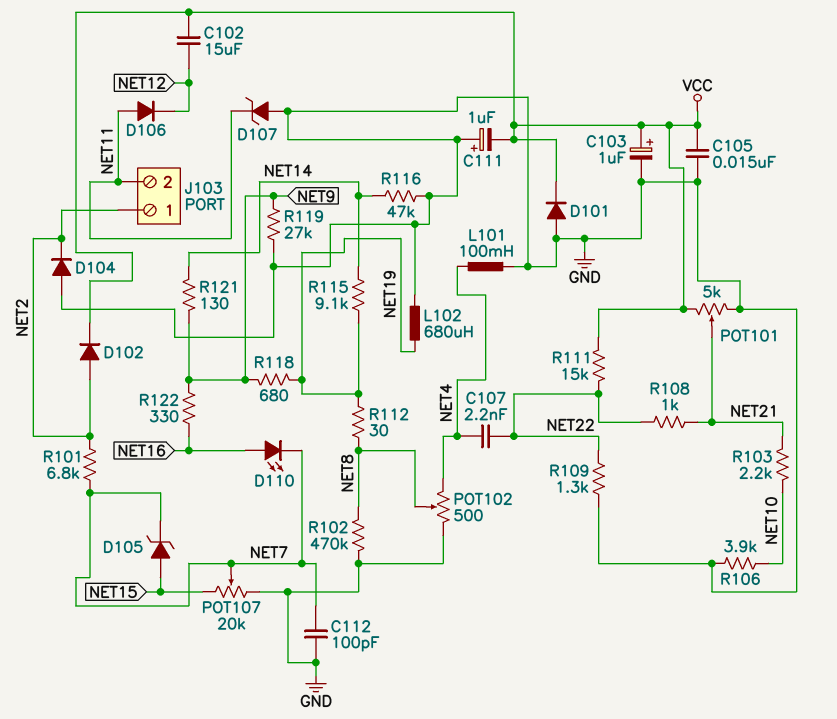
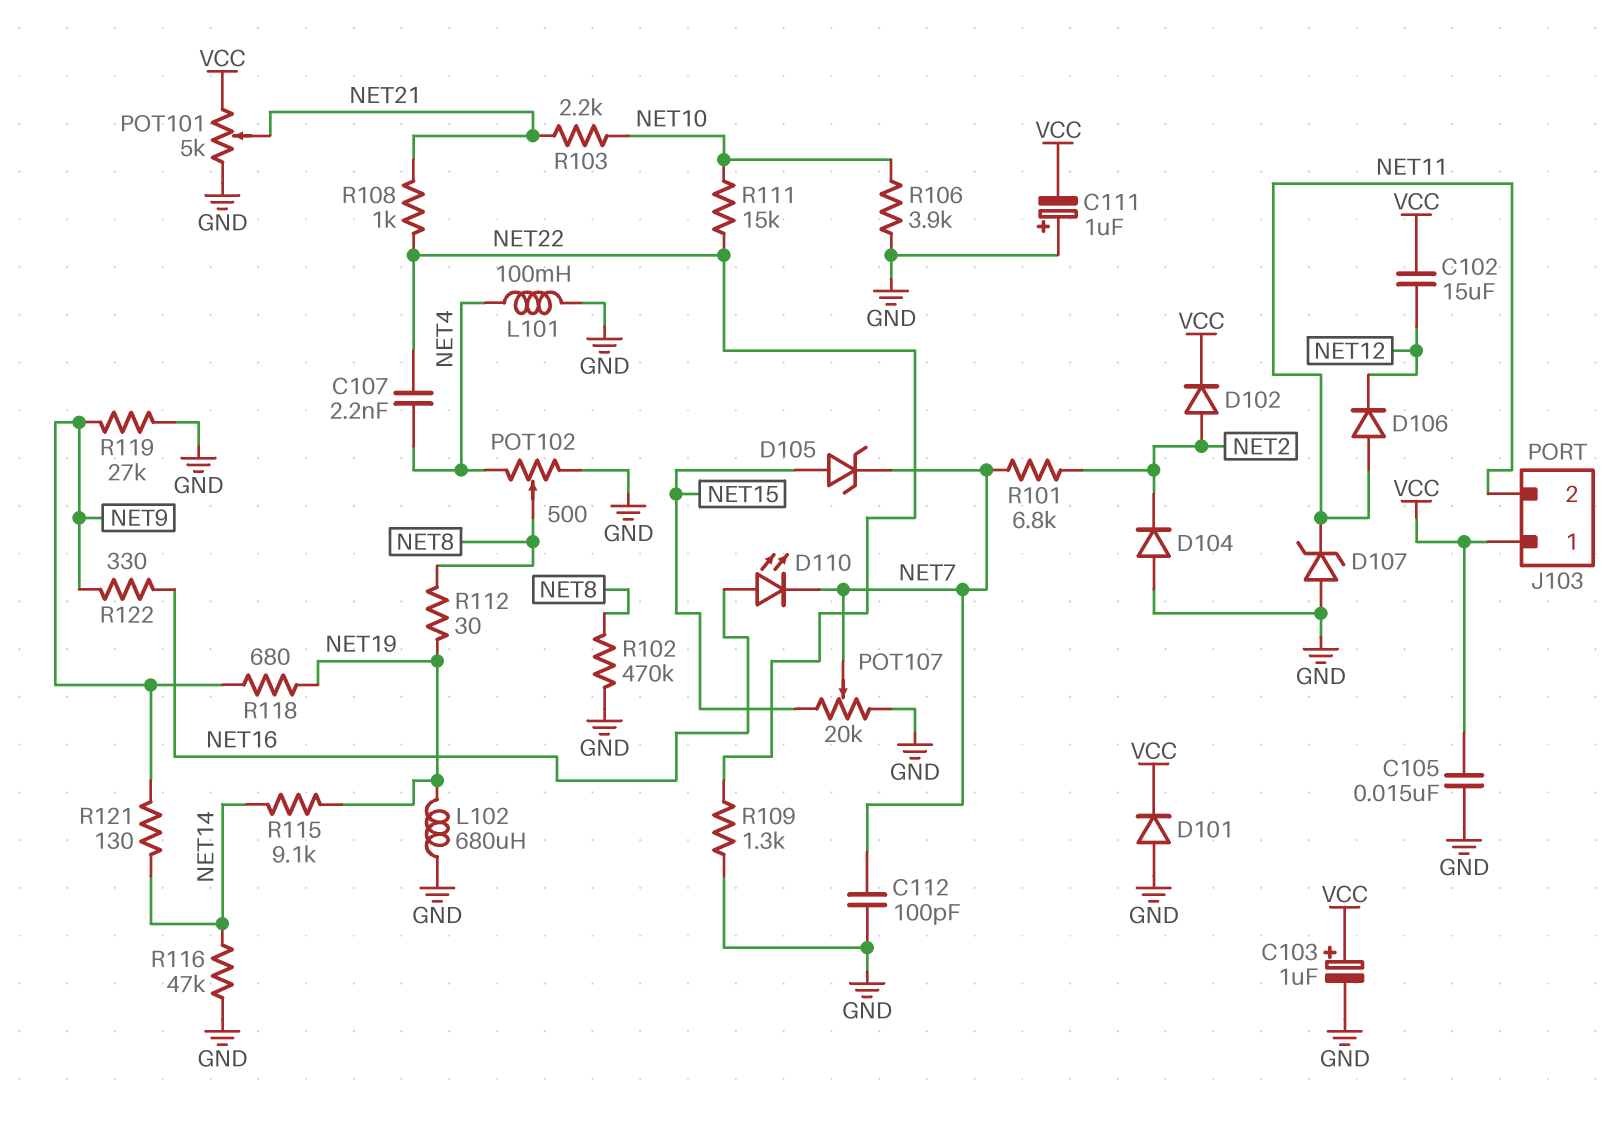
J103 pin 1: NET2 -> VCC
R111: 15k (NET22, VCC) -> 15k (NET10, NET22)

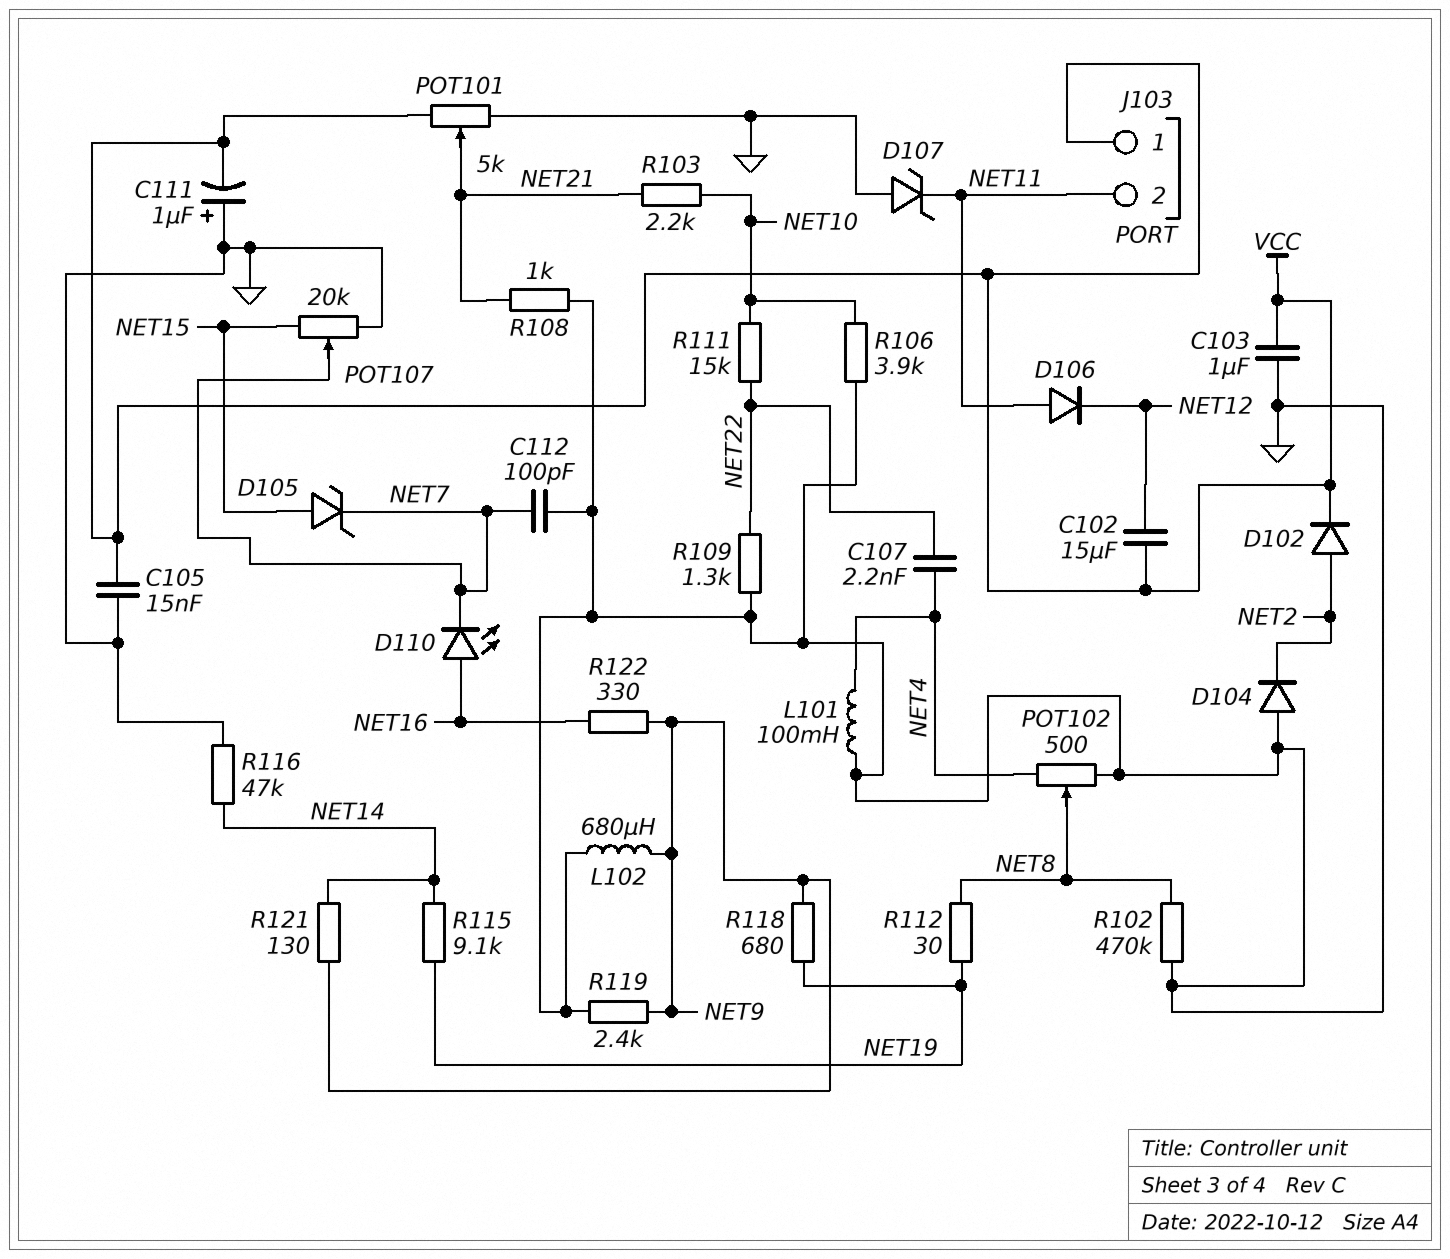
C103: 1uF (plus VCC, minus GND) -> 1uF (GND, VCC)
D101: diode (A GND, K VCC) -> none
L102: 680uH (GND, NET19) -> 680uH (GND, NET9)
R101: 6.8k (NET2, NET7) -> none
R108: 1k (NET21, NET22) -> 1k (GND, NET21)
R119: 27k (GND, NET9) -> 2.4k (GND, NET9)

